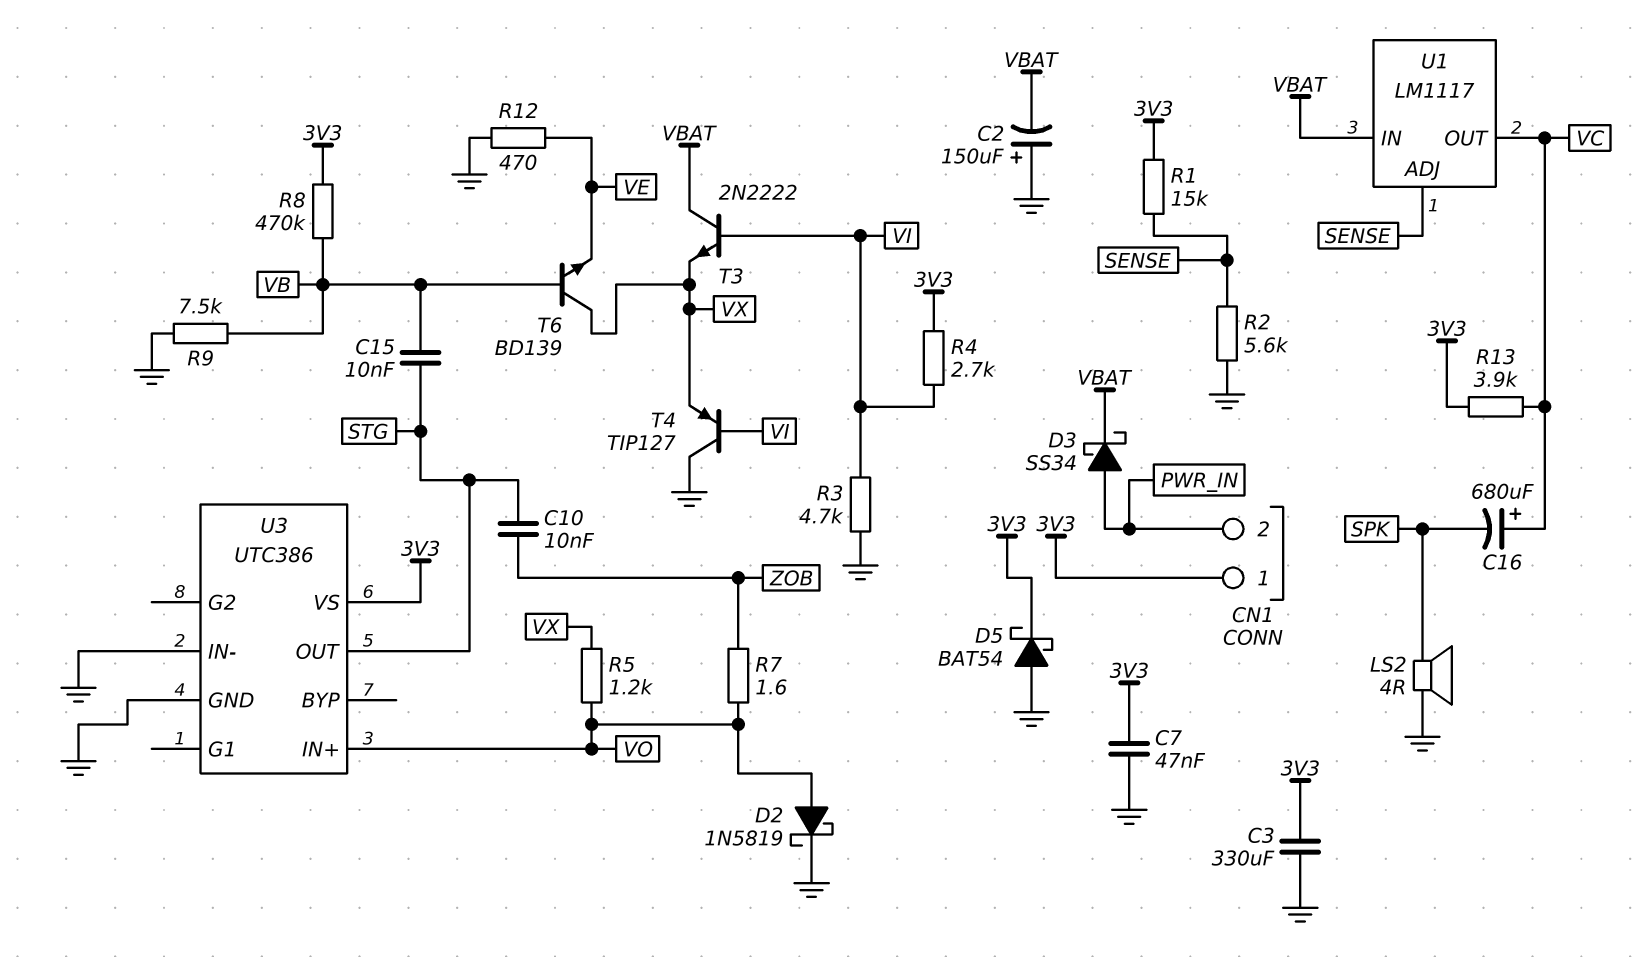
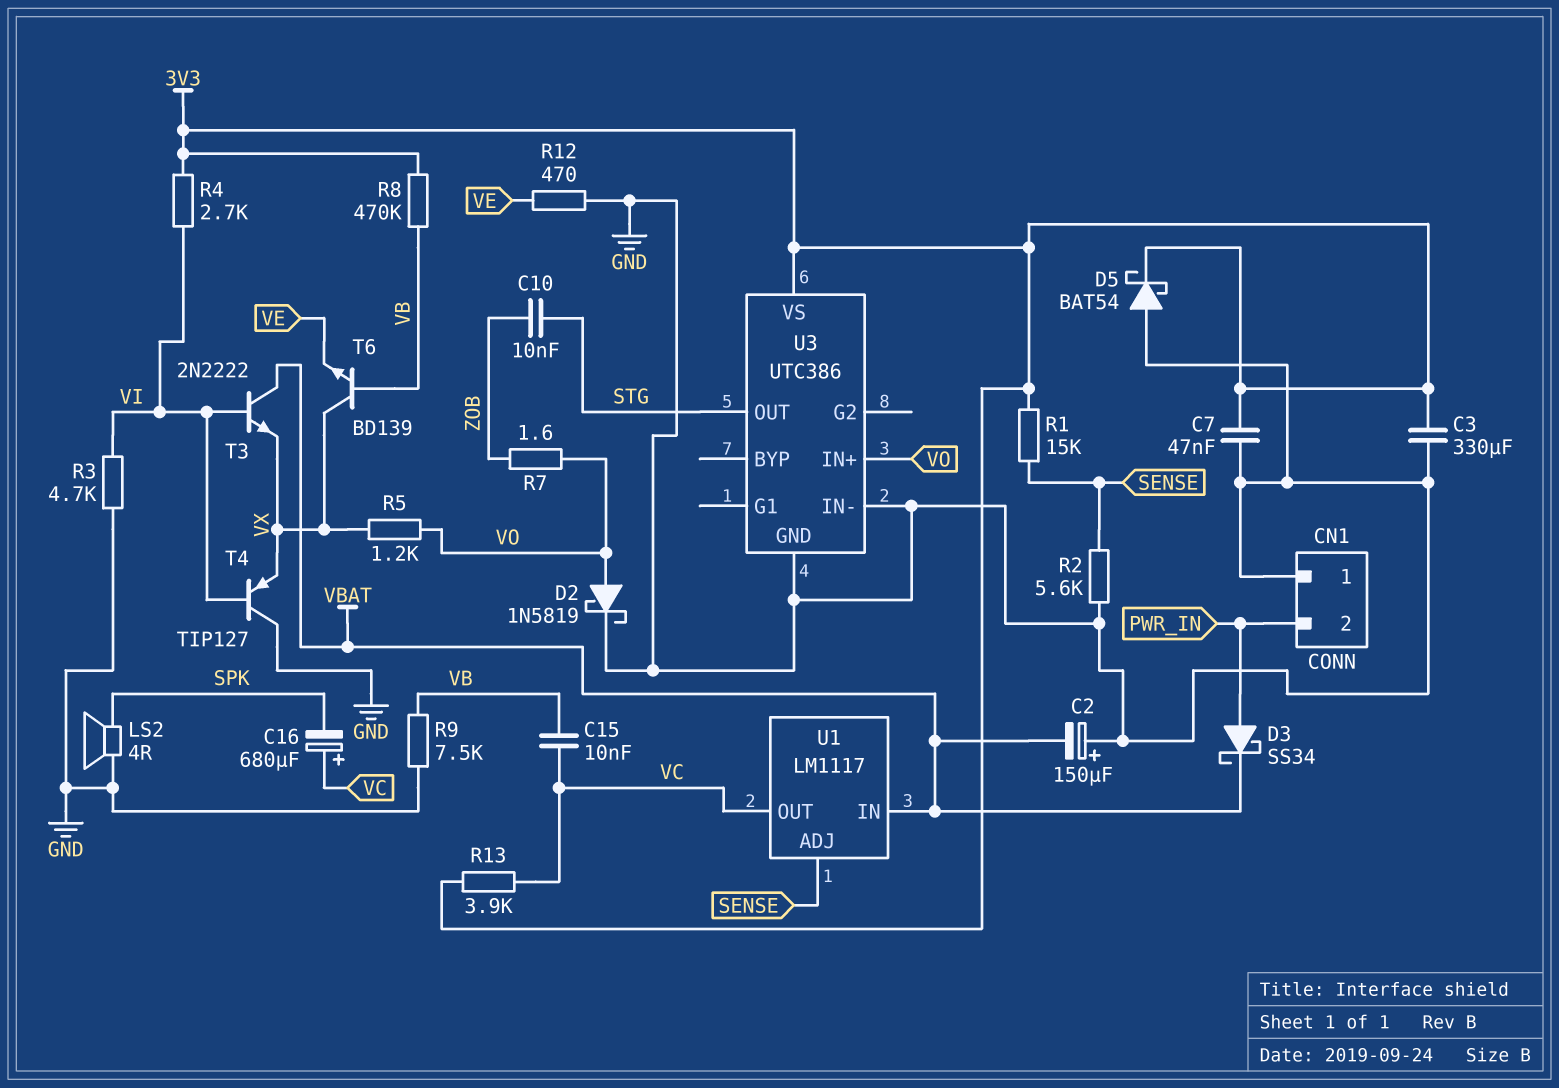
C15: 10nF (STG, VB) -> 10nF (VB, VC)
CN1 pin 1: 3V3 -> GND

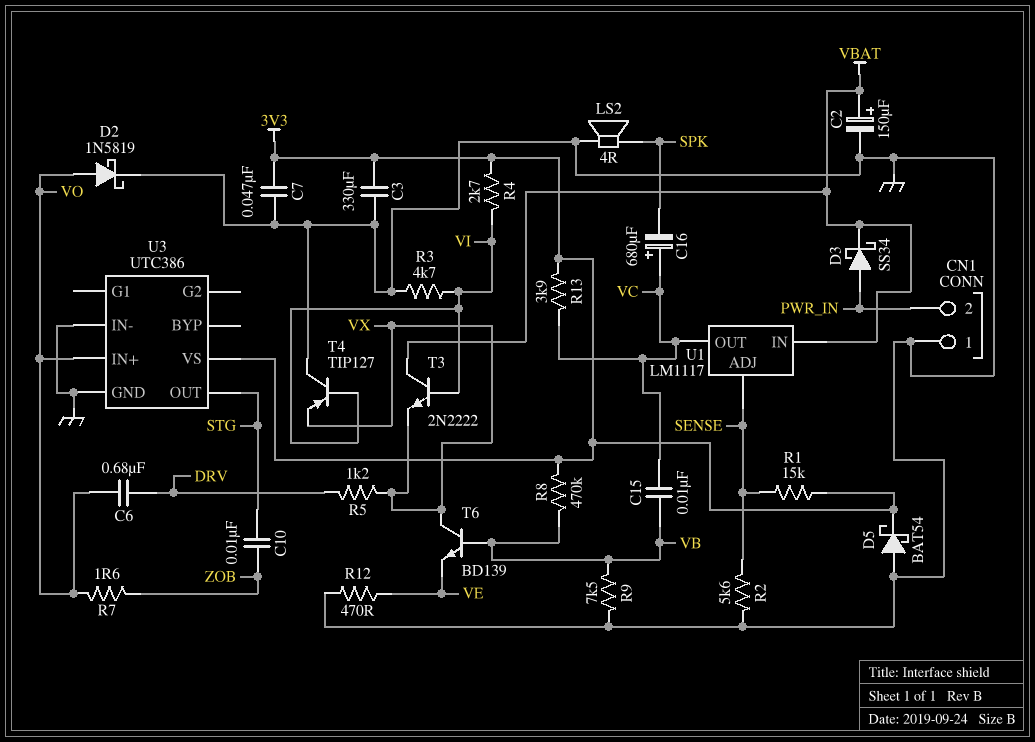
C2: 150uF (plus GND, minus VBAT) -> 150uF (plus VBAT, minus GND)
C6: none -> 680nF (DRV, VO)
R5: 1.2k (VO, VX) -> 1.2k (DRV, VX)

